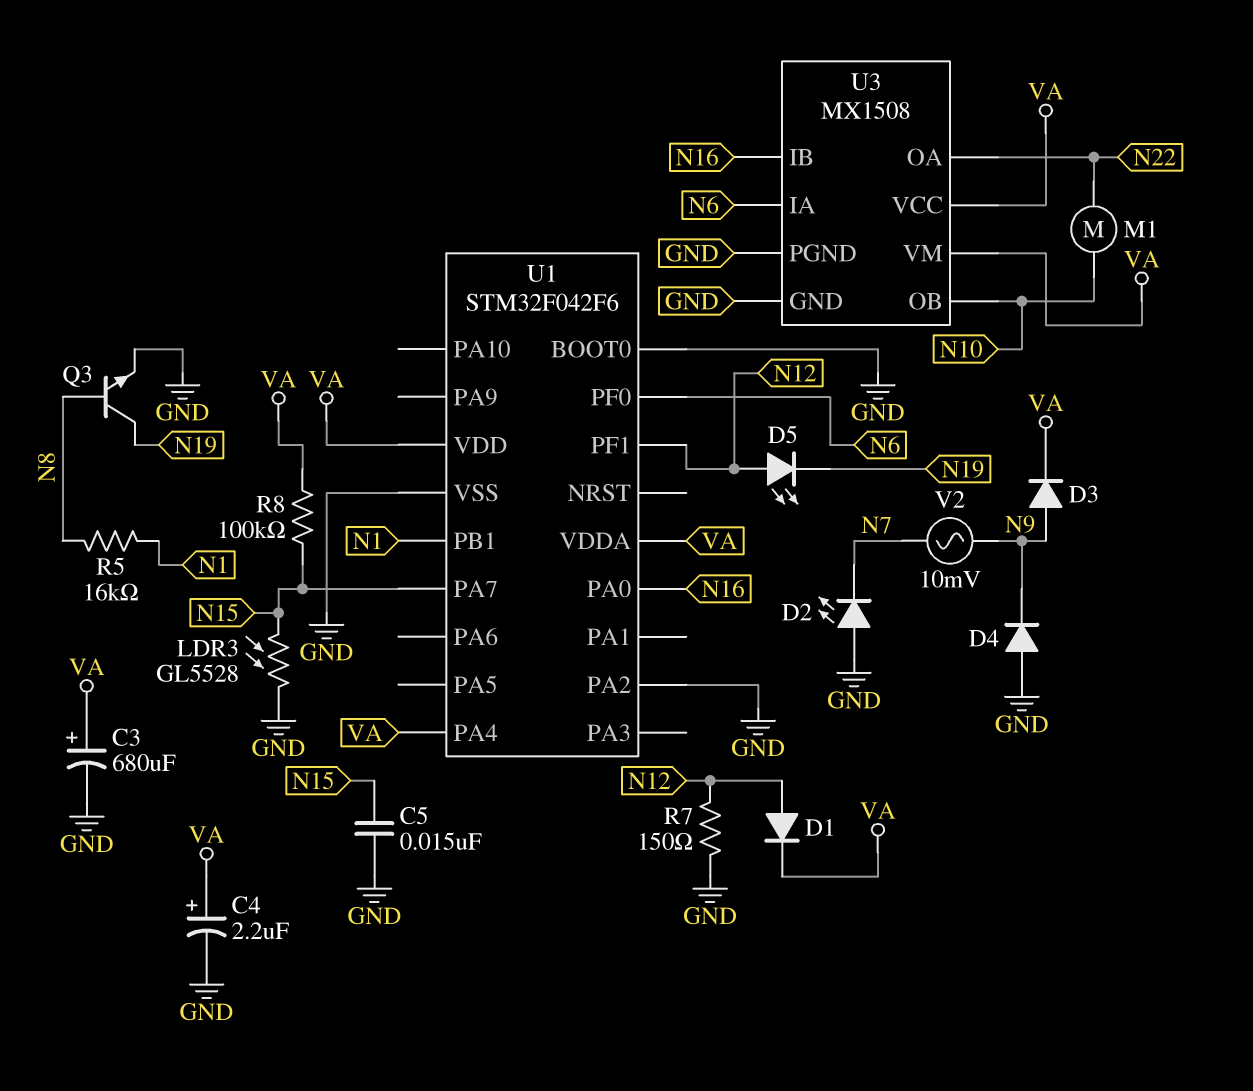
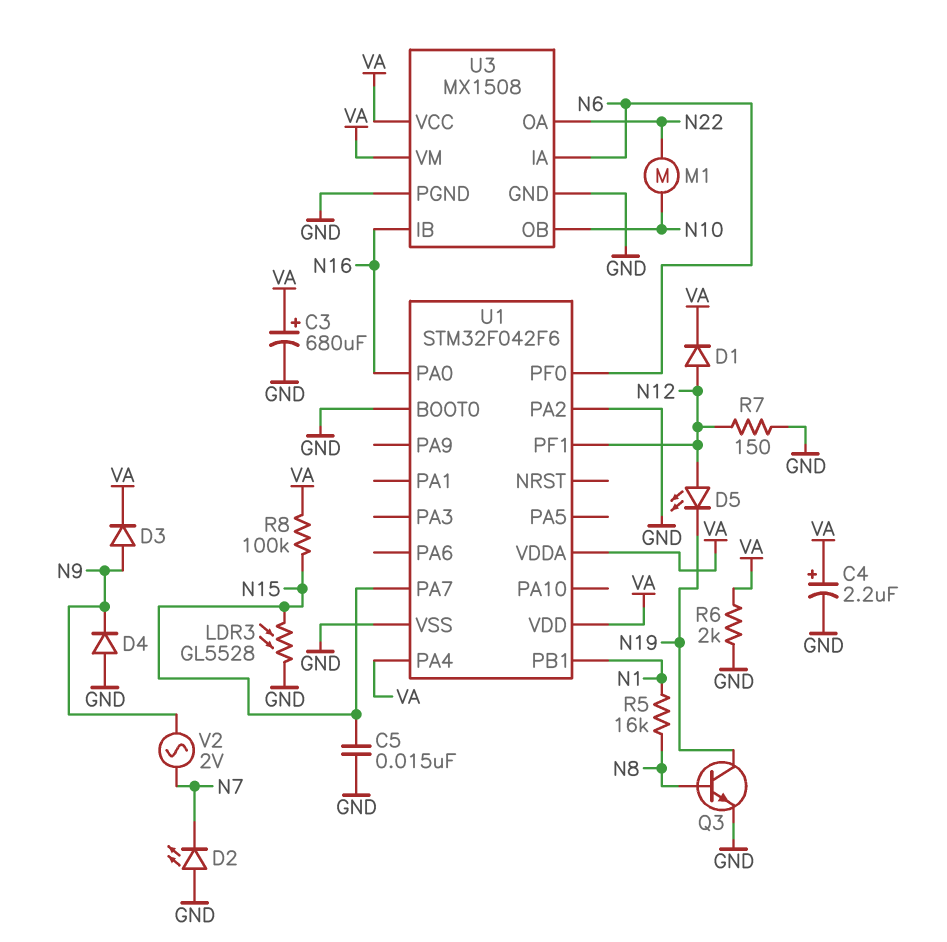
R6: none -> 2k (GND, VA)
V2: AC 10mV (N7, N9) -> AC 2V (N7, N9)

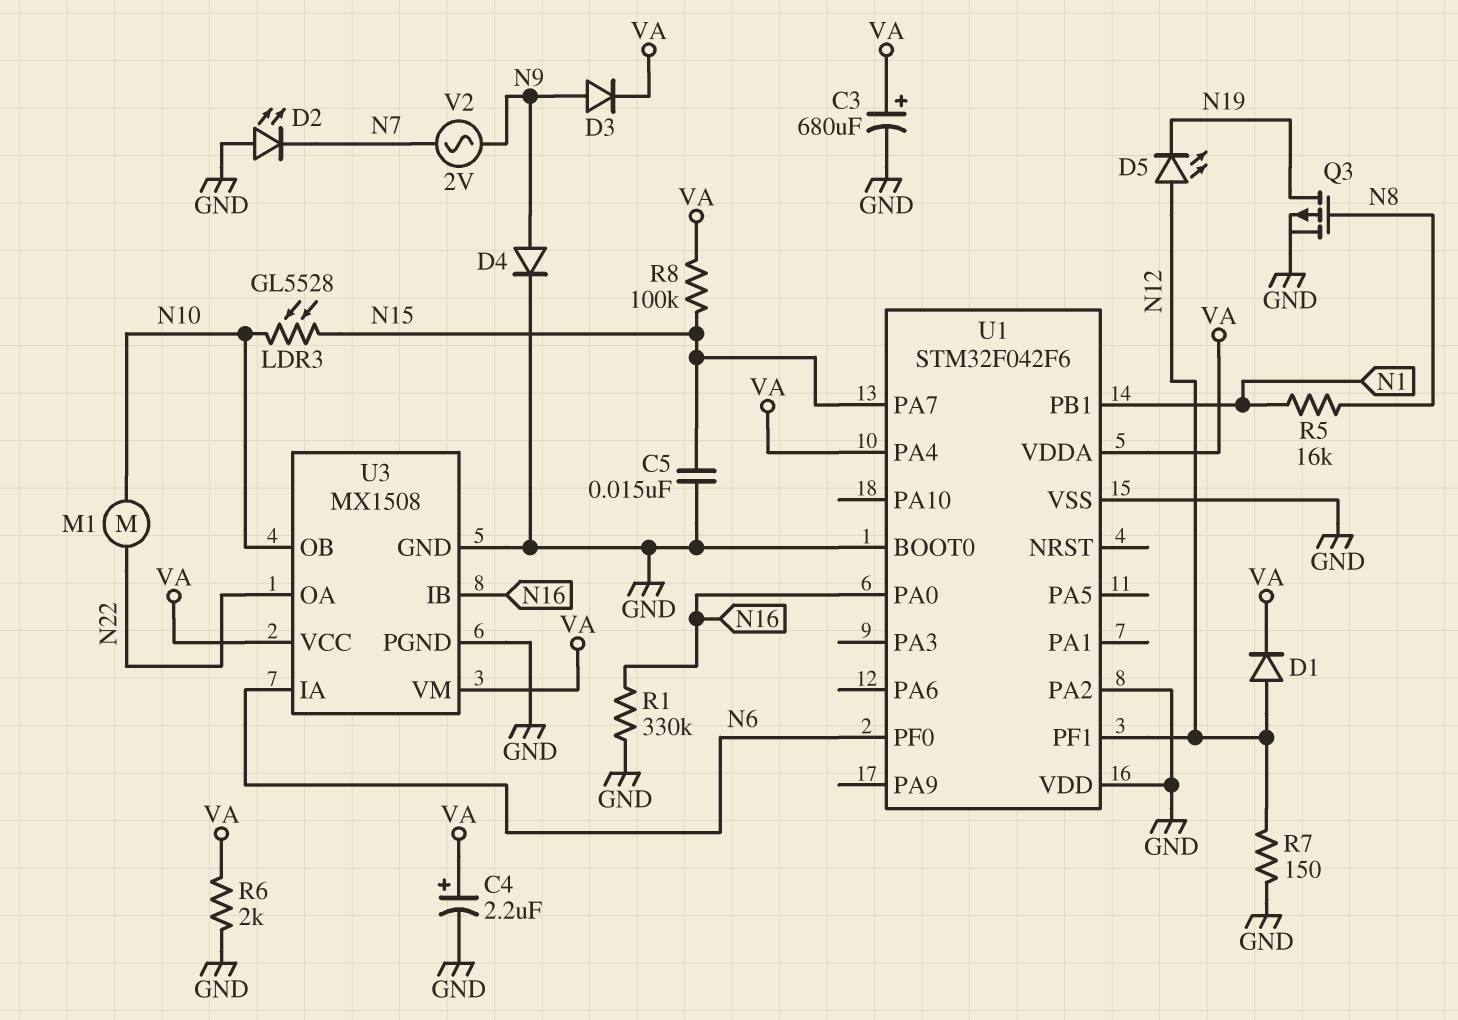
D4: diode (A GND, K N9) -> diode (A N9, K GND)
LDR3: GL5528 (GND, N15) -> GL5528 (N10, N15)
Q3: NPN (B N8, C N19, E GND) -> PMOS (G N8, D N19, S GND)
R1: none -> 330k (GND, N16)
U1 pin VDD: VA -> GND

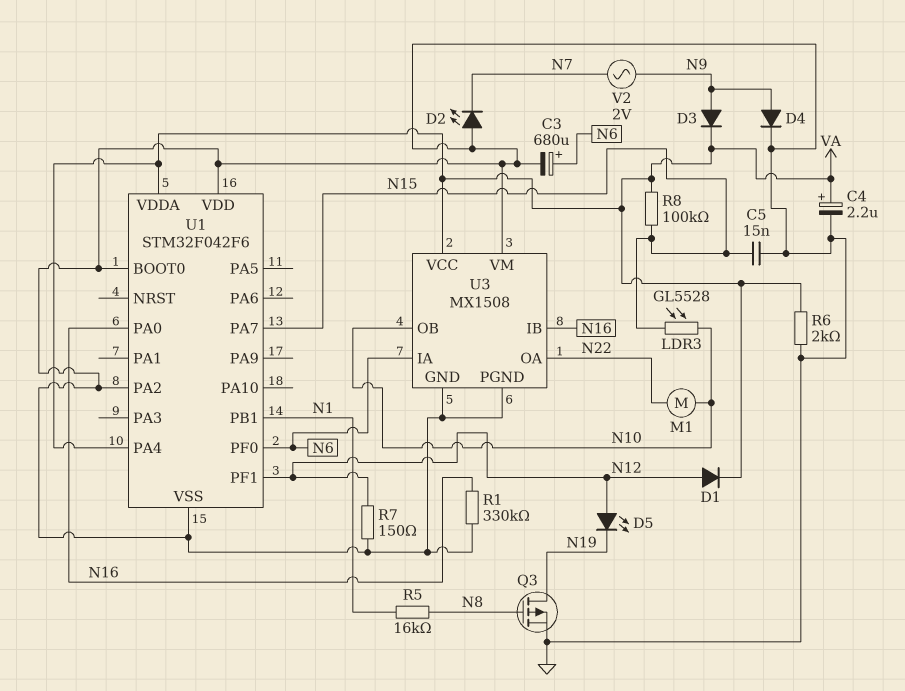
C3: 680uF (plus VA, minus GND) -> 680uF (plus N6, minus GND)
U3 pin VM: VA -> GND

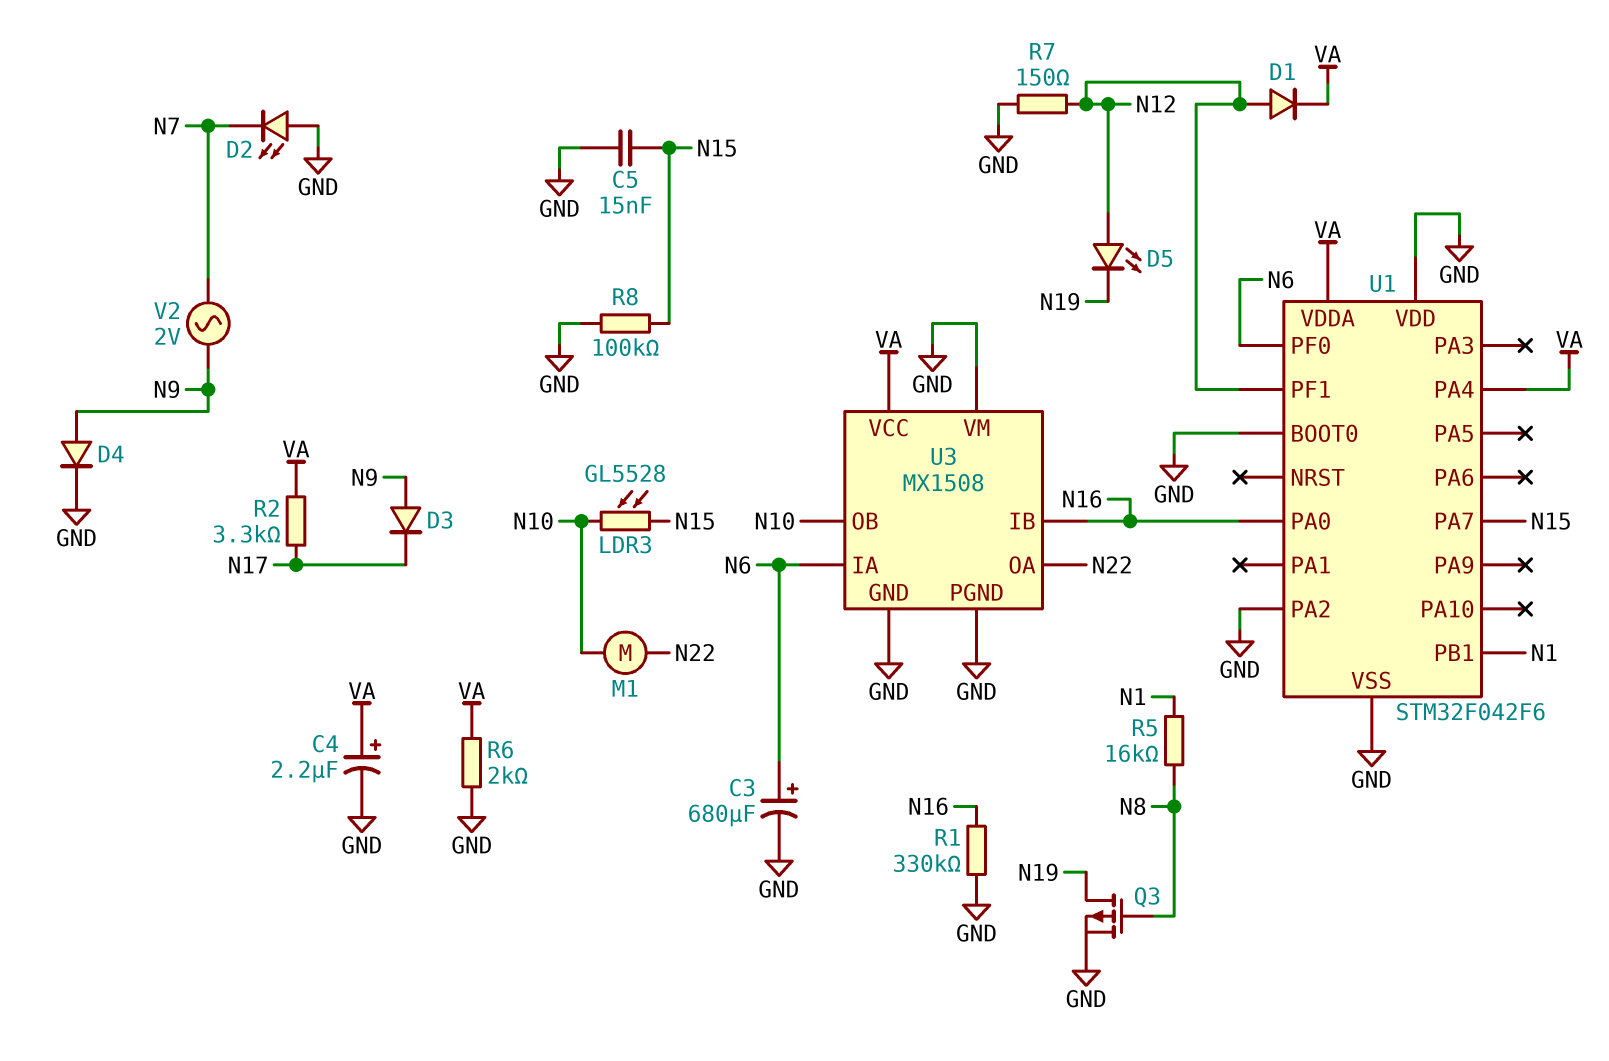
D3: diode (A N9, K VA) -> diode (A N9, K N17)
R2: none -> 3.3k (N17, VA)
R8: 100k (N15, VA) -> 100k (GND, N15)

